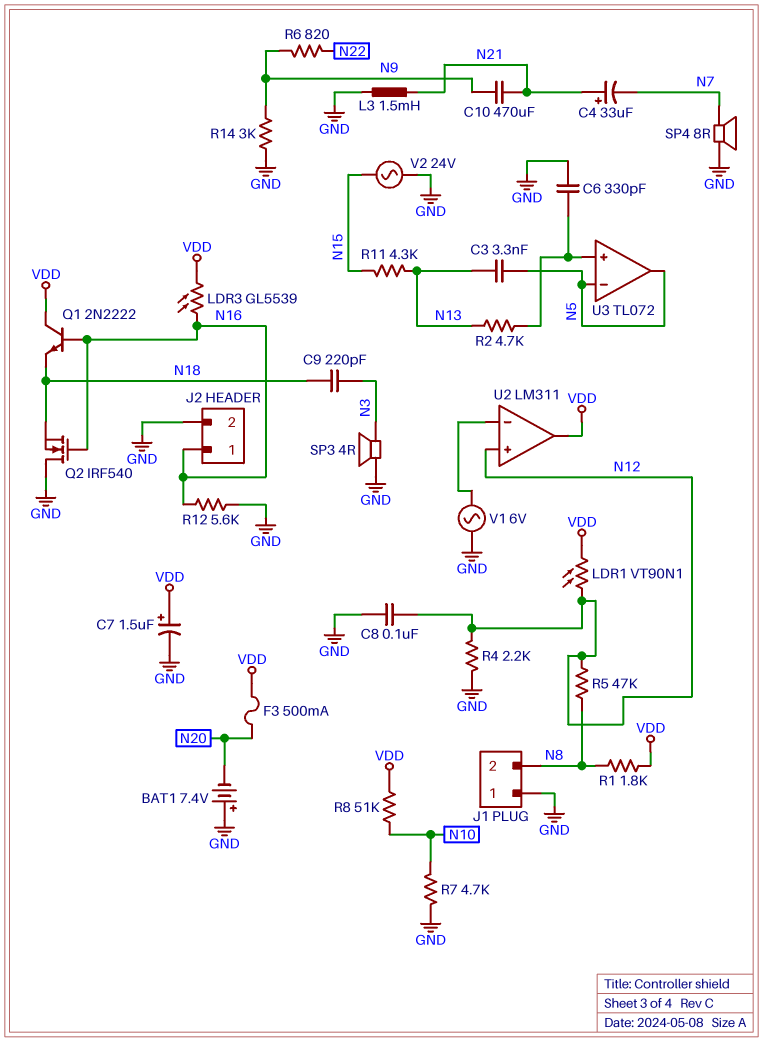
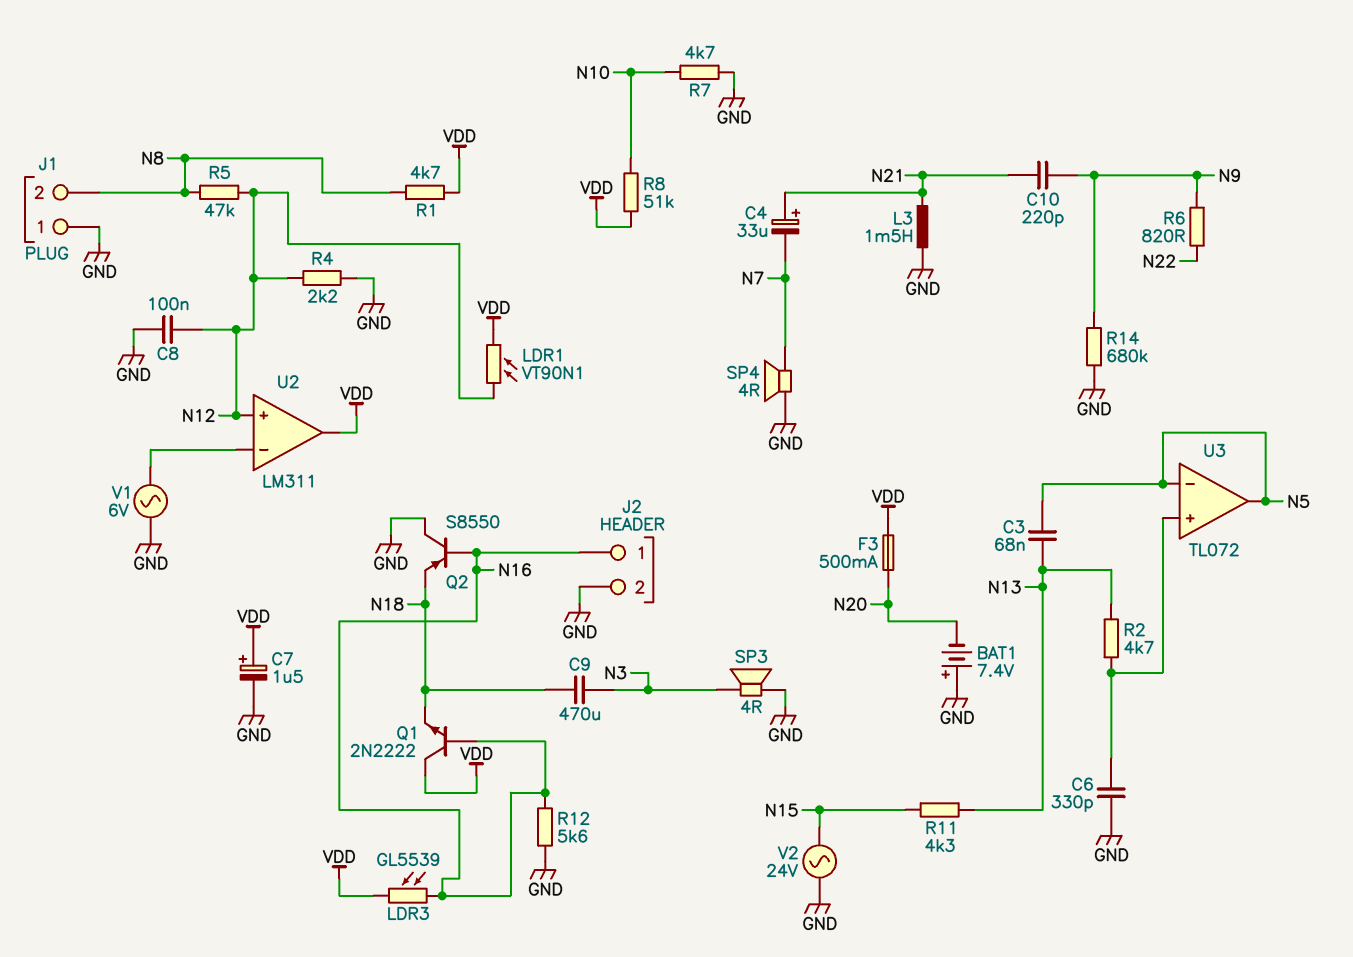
C3: 3.3nF (N5, N13) -> 68nF (N5, N13)
C9: 220pF (N3, N18) -> 470uF (N3, N18)
C10: 470uF (N9, N21) -> 220pF (N9, N21)
Q2: NMOS IRF540 (G N16, D GND, S N18) -> PNP S8550 (B N16, C GND, E N18)
R1: 1.8k (N8, VDD) -> 4.7k (N8, VDD)
R14: 3k (GND, N9) -> 680k (GND, N9)
SP4: speaker 8R (GND, N7) -> speaker 4R (GND, N7)

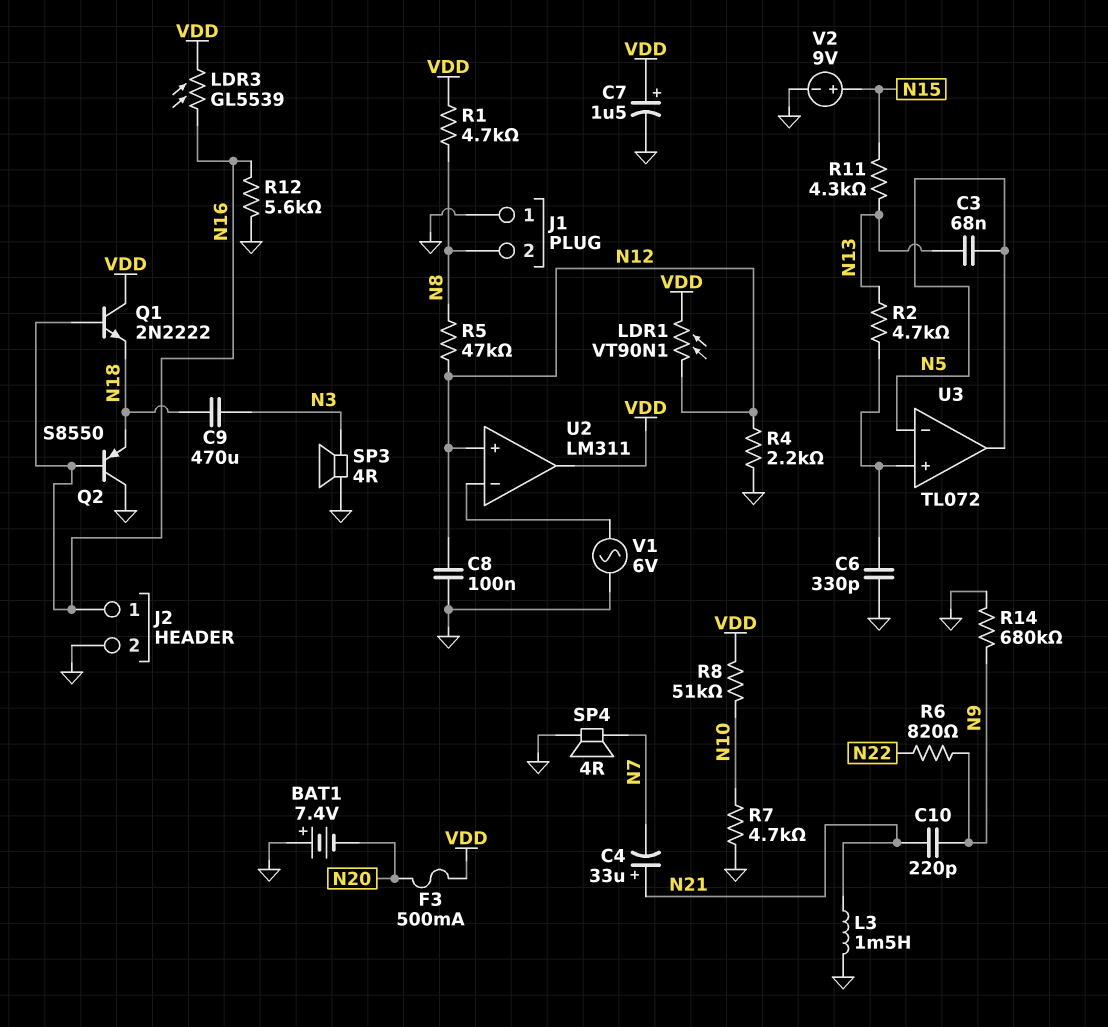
V2: AC 24V (GND, N15) -> 9V (plus N15, minus GND)

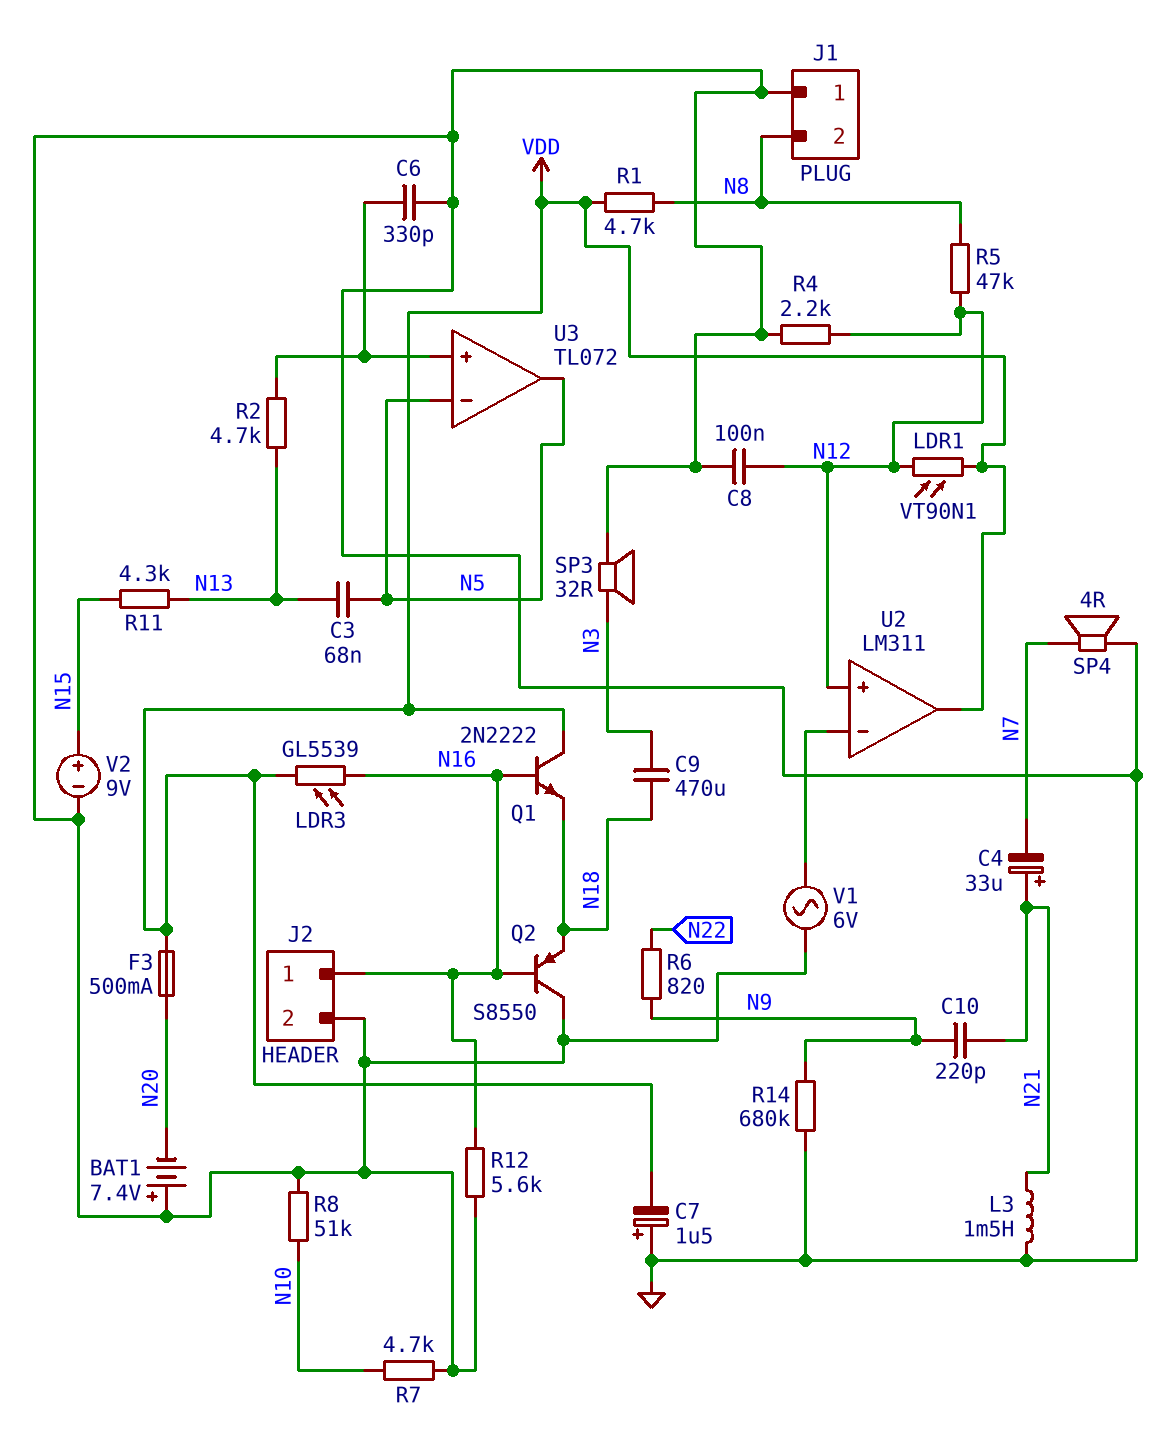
C7: 1.5uF (plus VDD, minus GND) -> 1.5uF (plus GND, minus VDD)
R8: 51k (N10, VDD) -> 51k (GND, N10)
SP3: speaker 4R (GND, N3) -> speaker 32R (GND, N3)

